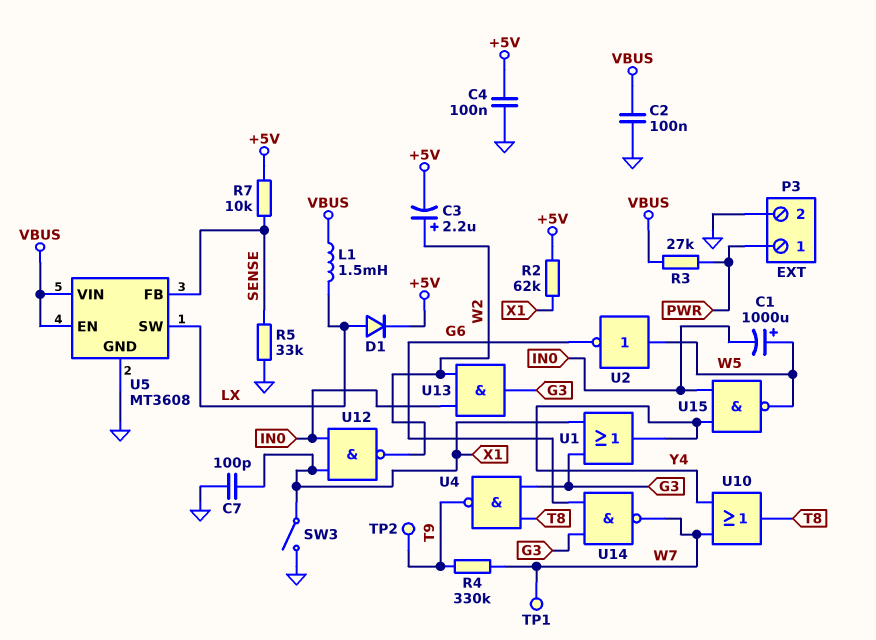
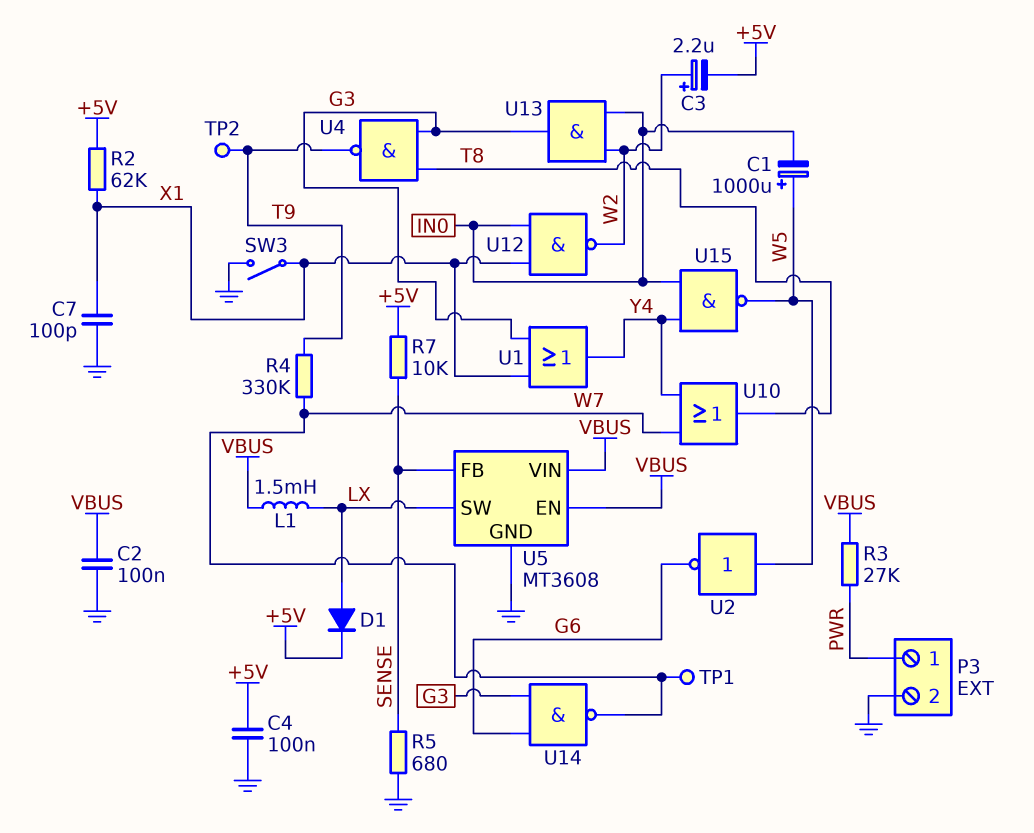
R5: 33k (GND, SENSE) -> 680 (GND, SENSE)

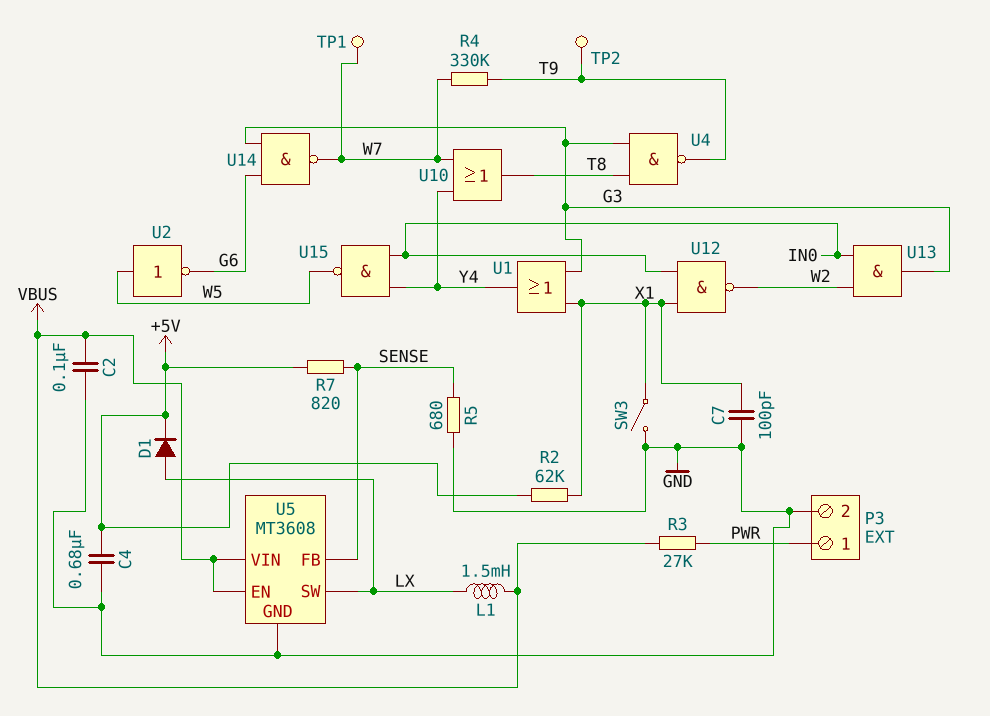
C1: 1000uF (plus W5, minus IN0) -> none
C3: 2.2uF (plus W2, minus +5V) -> none
C4: 100nF (+5V, GND) -> 680nF (+5V, GND)
R7: 10k (+5V, SENSE) -> 820 (+5V, SENSE)

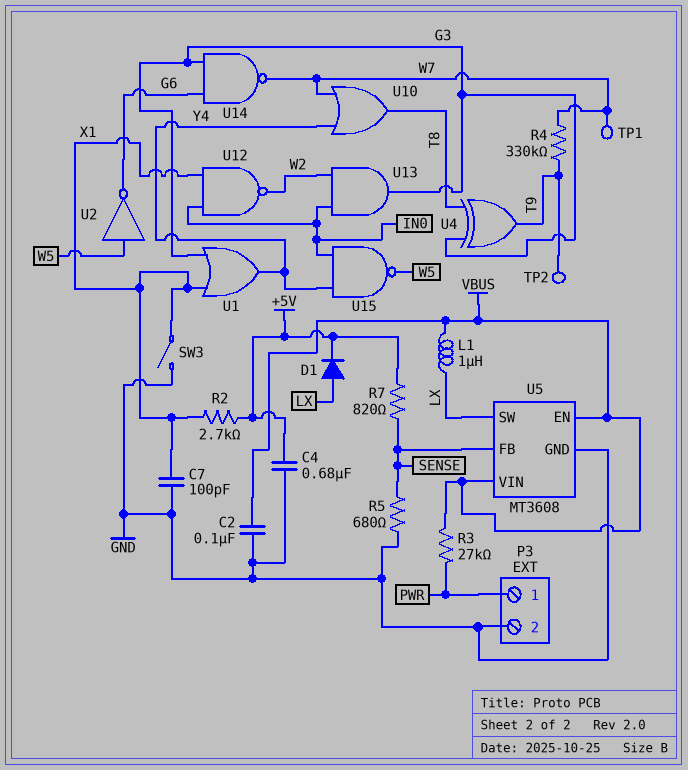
L1: 1.5mH (LX, VBUS) -> 1uH (LX, VBUS)
R2: 62k (+5V, X1) -> 2.7k (+5V, X1)
U4: NAND (in G3, in T8, out T9) -> XOR (in G3, in T8, out T9)

